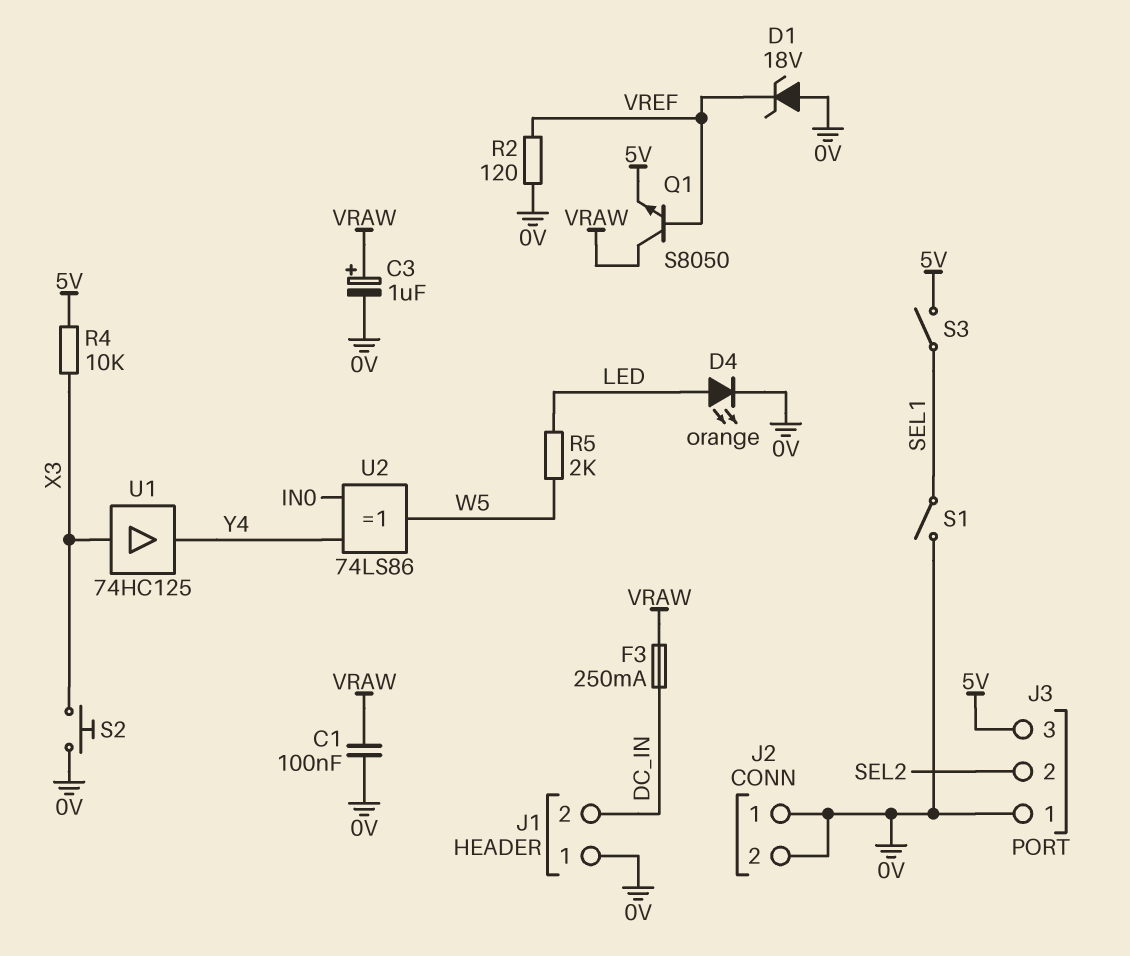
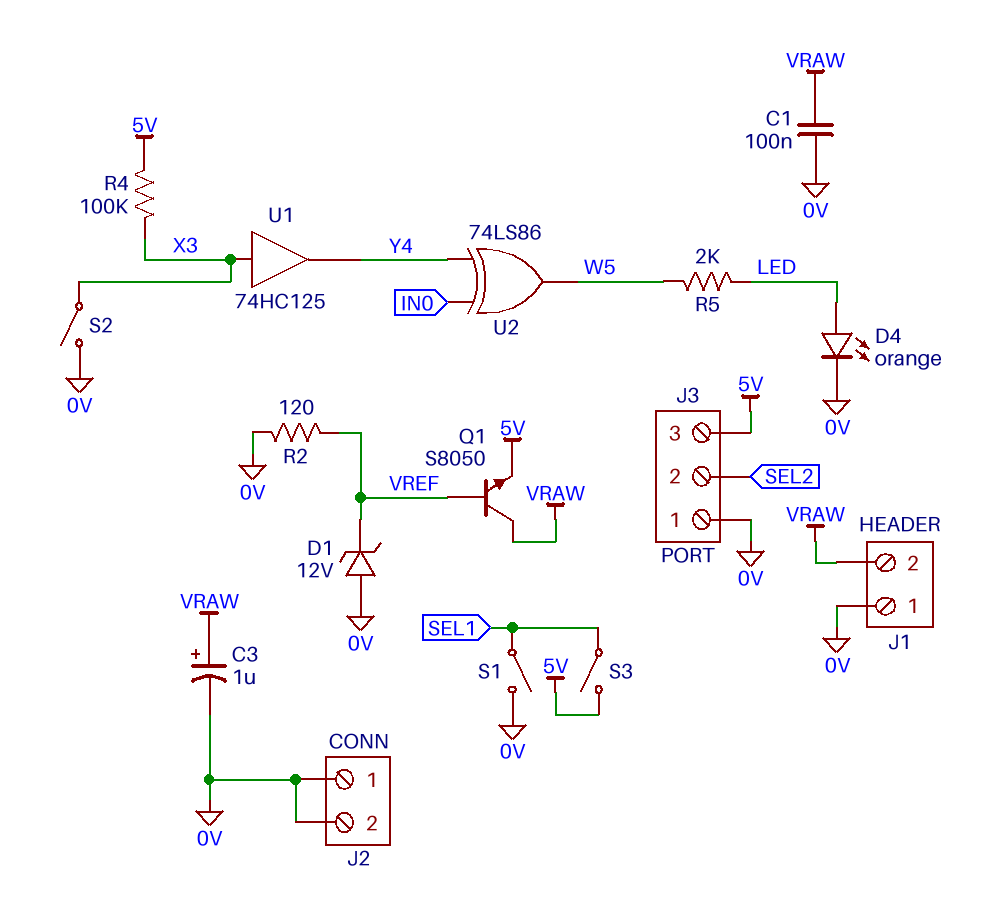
D1: zener 18V (A 0V, K VREF) -> zener 12V (A 0V, K VREF)
F3: 250mA (DC_IN, VRAW) -> none
J1 pin 2: DC_IN -> VRAW
R4: 10k (5V, X3) -> 100k (5V, X3)
S2: button (0V, X3) -> switch (0V, X3)

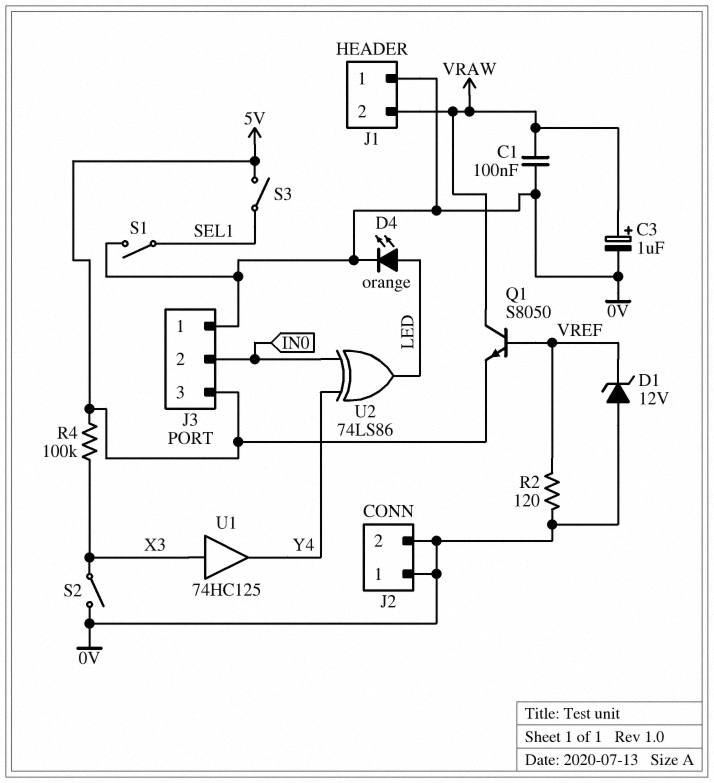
J3 pin 2: SEL2 -> IN0
R5: 2k (LED, W5) -> none
U2: XOR 74LS86 (in IN0, in Y4, out W5) -> XOR 74LS86 (in IN0, in Y4, out LED)

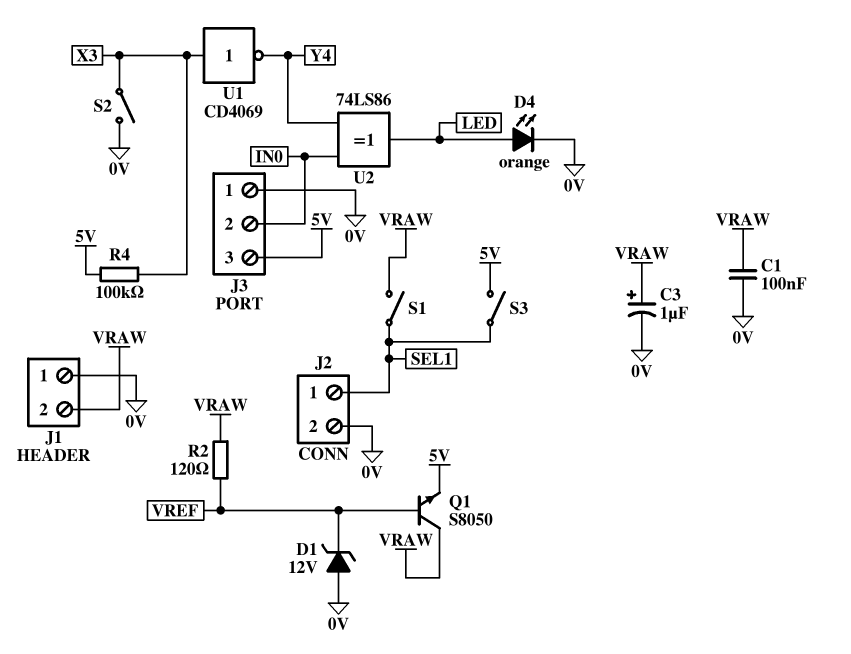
J2 pin 1: 0V -> SEL1
R2: 120 (0V, VREF) -> 120 (VRAW, VREF)
S1: switch (0V, SEL1) -> switch (SEL1, VRAW)
U1: buffer 74HC125 (in X3, out Y4) -> NOT CD4069 (in X3, out Y4)

